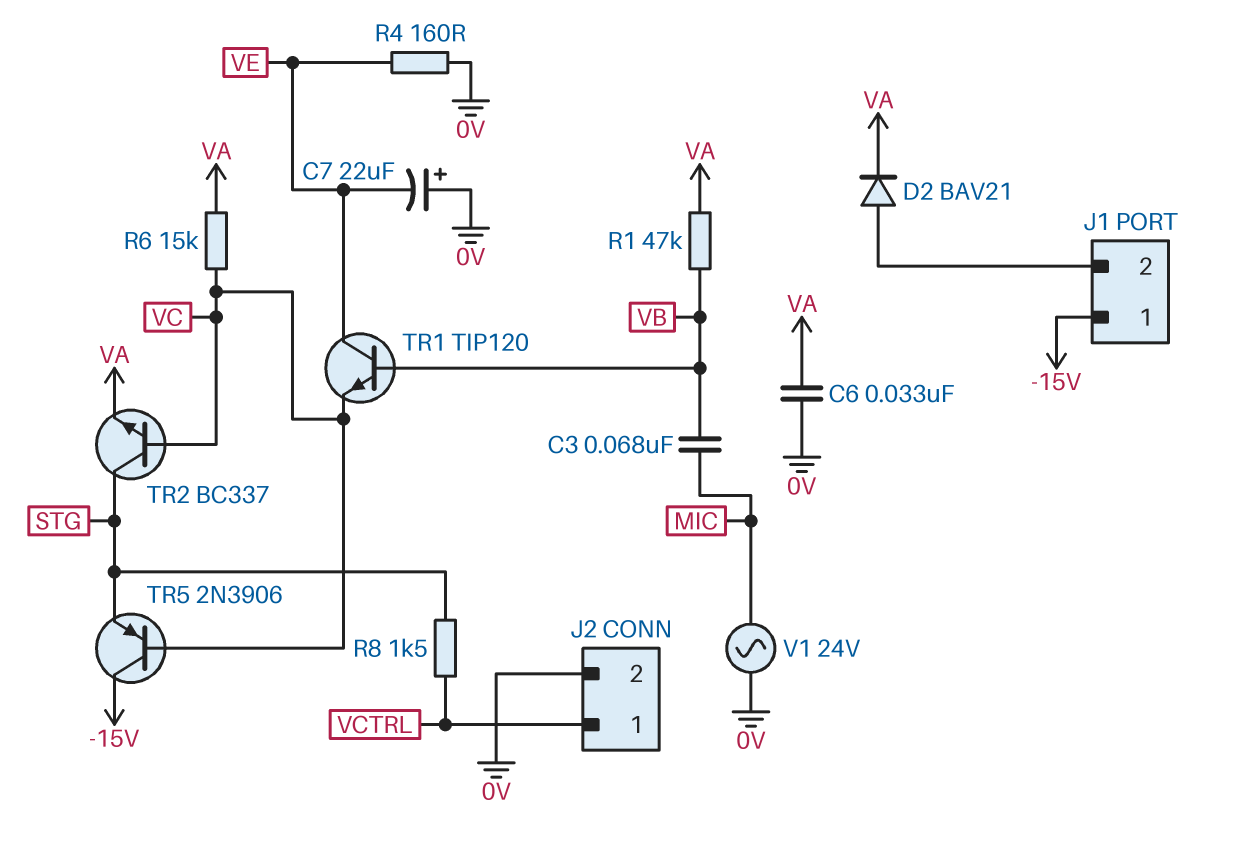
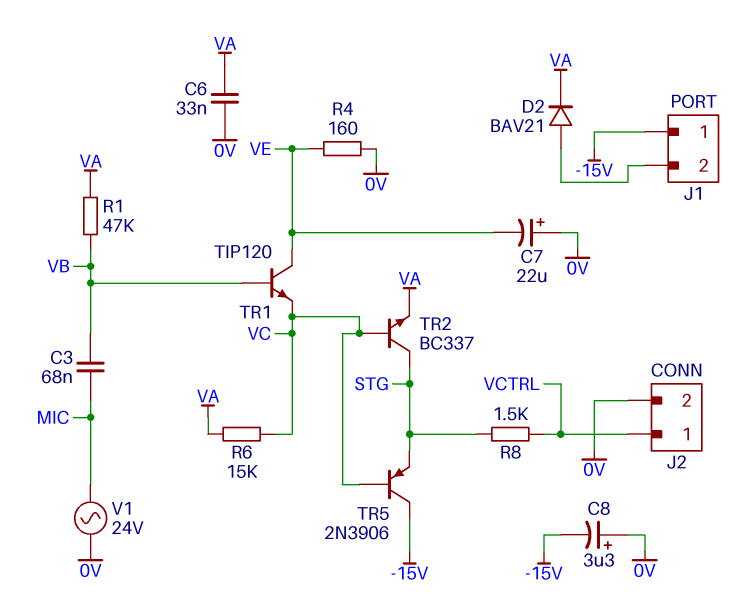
C8: none -> 3.3uF (plus 0V, minus -15V)

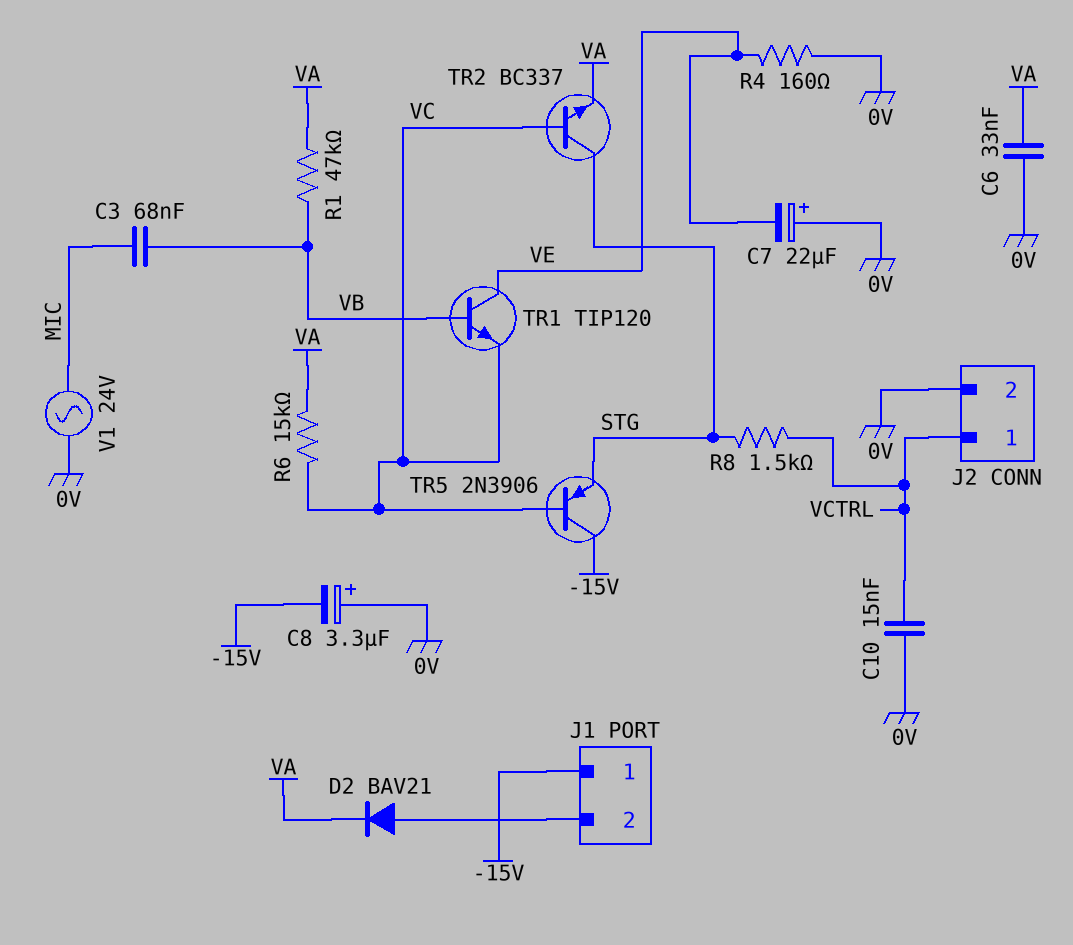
C10: none -> 15nF (0V, VCTRL)

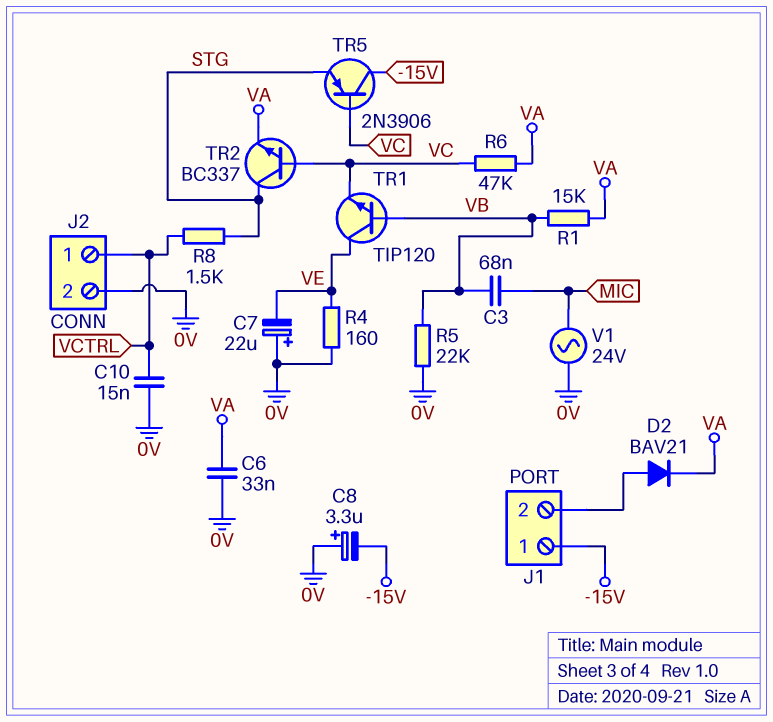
R1: 47k (VA, VB) -> 15k (VA, VB)
R5: none -> 22k (0V, VB)
R6: 15k (VA, VC) -> 47k (VA, VC)

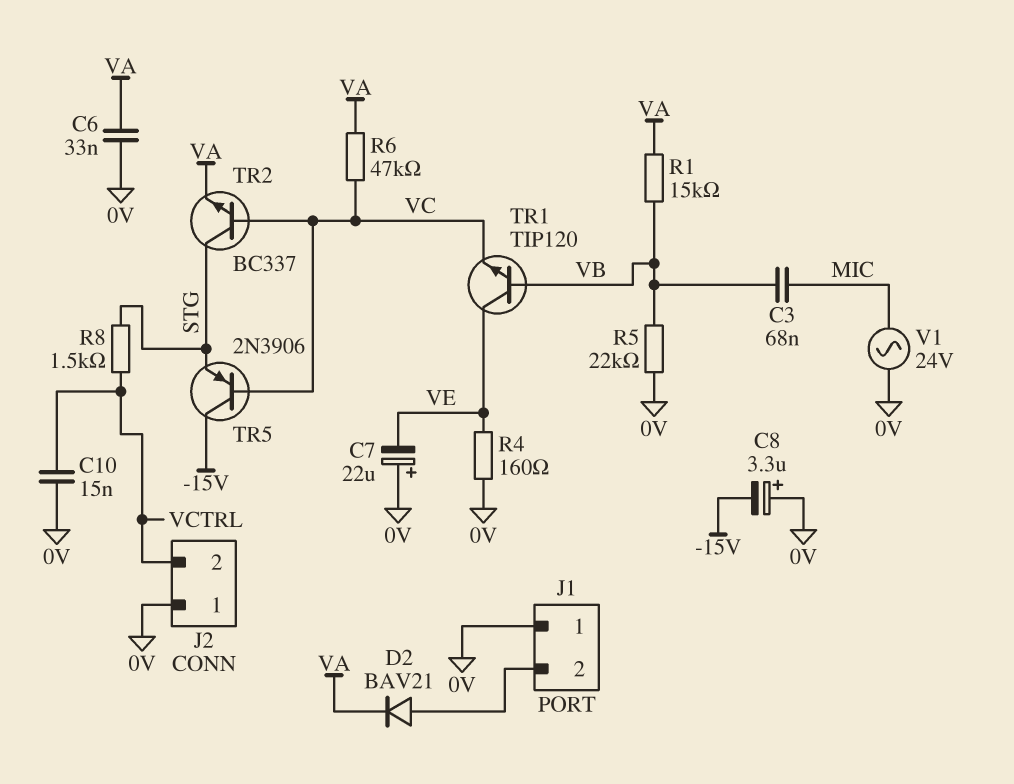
J1 pin 1: -15V -> 0V
J2 pin 1: VCTRL -> 0V
J2 pin 2: 0V -> VCTRL

